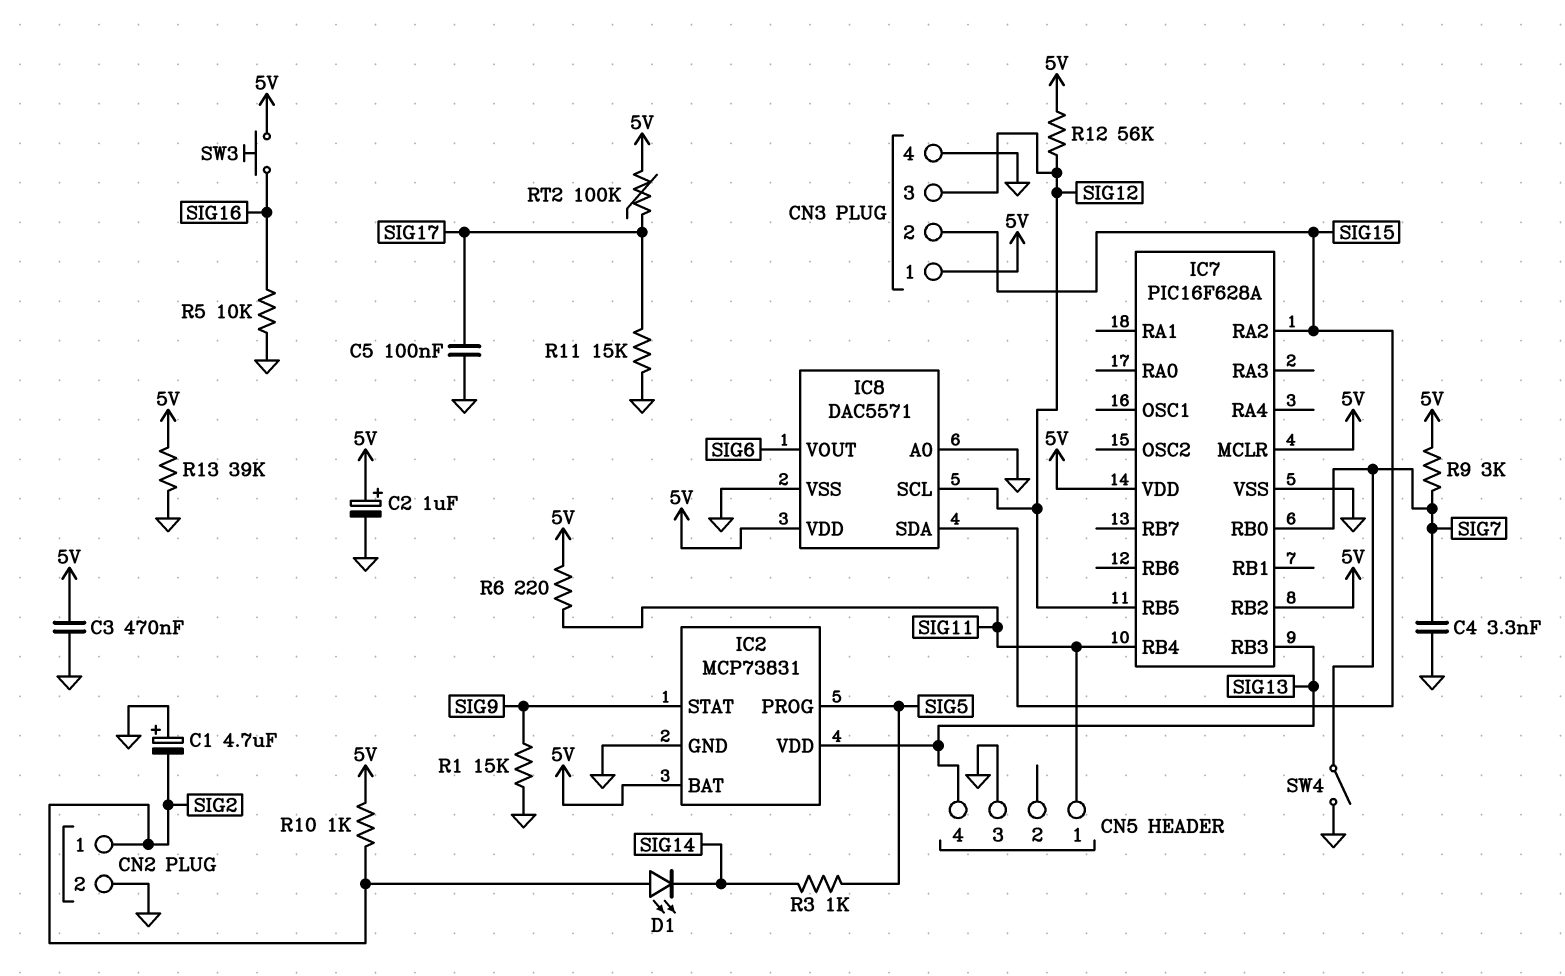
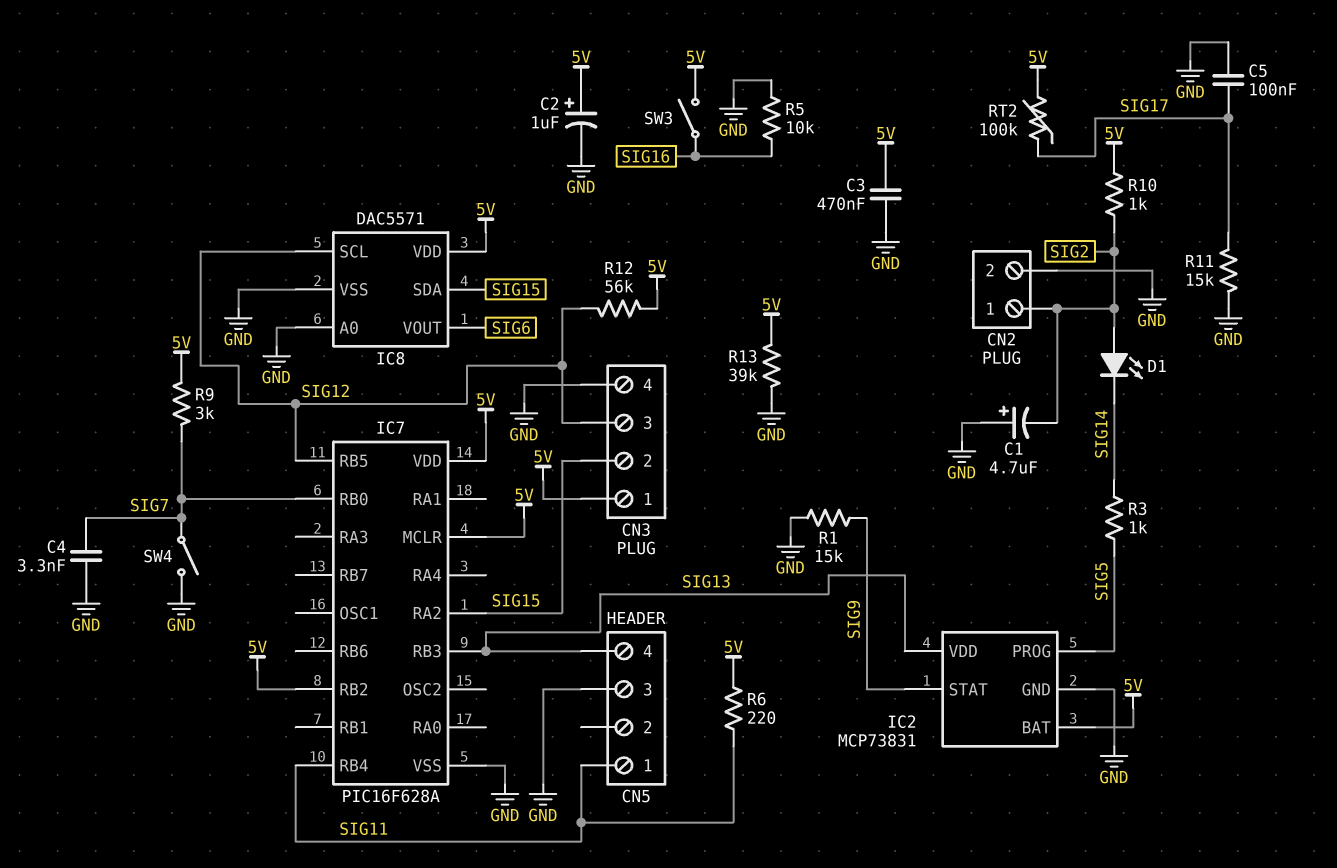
SW3: button (5V, SIG16) -> switch (5V, SIG16)

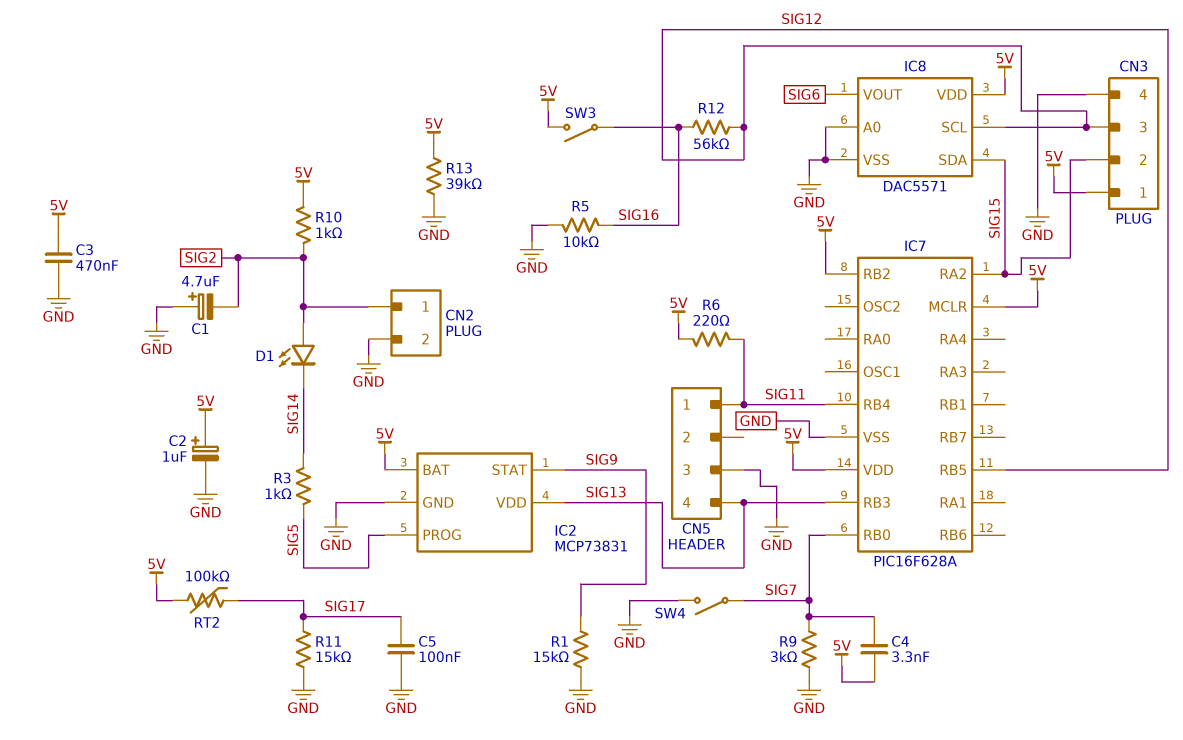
C4: 3.3nF (GND, SIG7) -> 3.3nF (5V, SIG7)
R9: 3k (5V, SIG7) -> 3k (GND, SIG7)
R12: 56k (5V, SIG12) -> 56k (SIG12, SIG16)

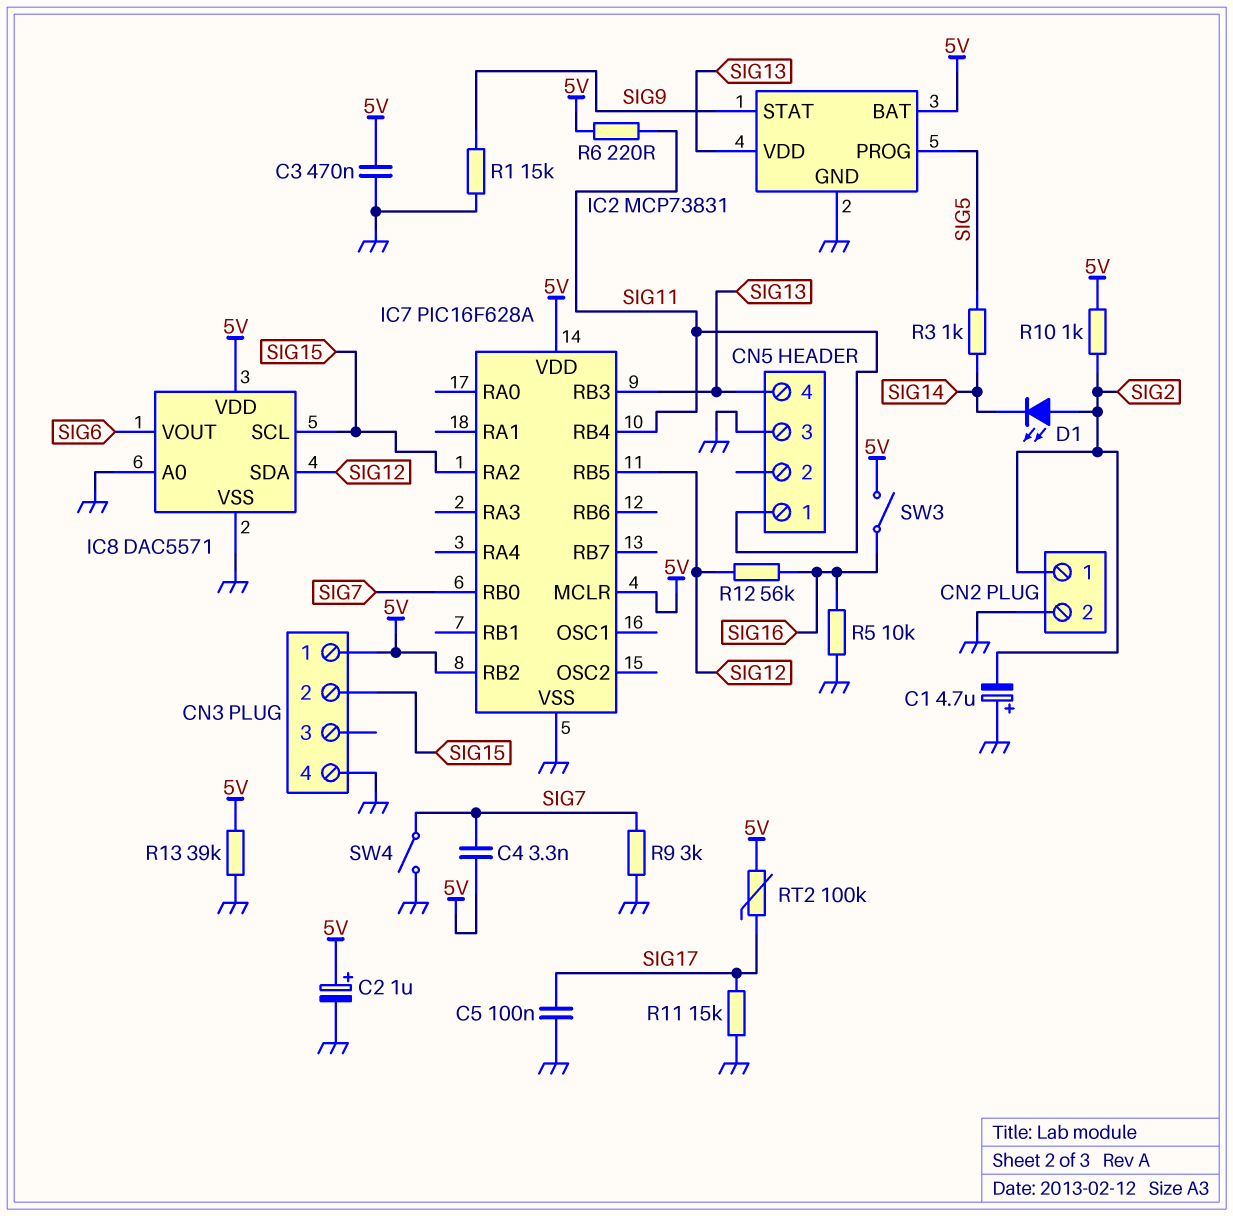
CN3 pin 3: SIG12 -> none
IC8 pin SCL: SIG12 -> SIG15
IC8 pin SDA: SIG15 -> SIG12

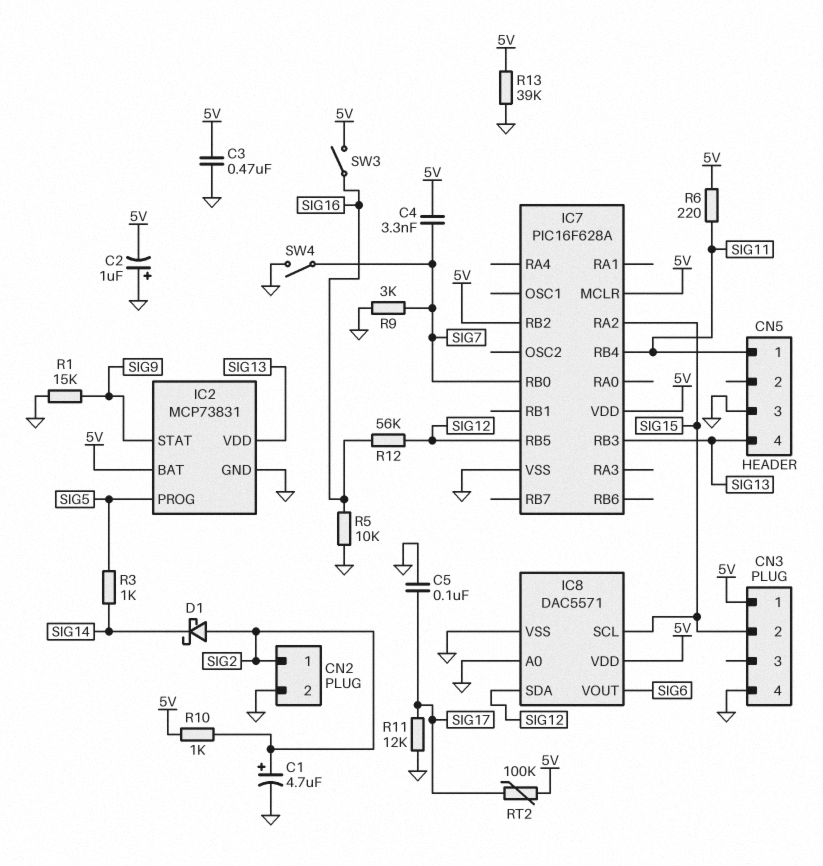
C1: 4.7uF (plus GND, minus SIG2) -> 4.7uF (plus SIG2, minus GND)
C2: 1uF (plus 5V, minus GND) -> 1uF (plus GND, minus 5V)
D1: LED (A SIG2, K SIG14) -> schottky (A SIG2, K SIG14)
R11: 15k (GND, SIG17) -> 12k (GND, SIG17)

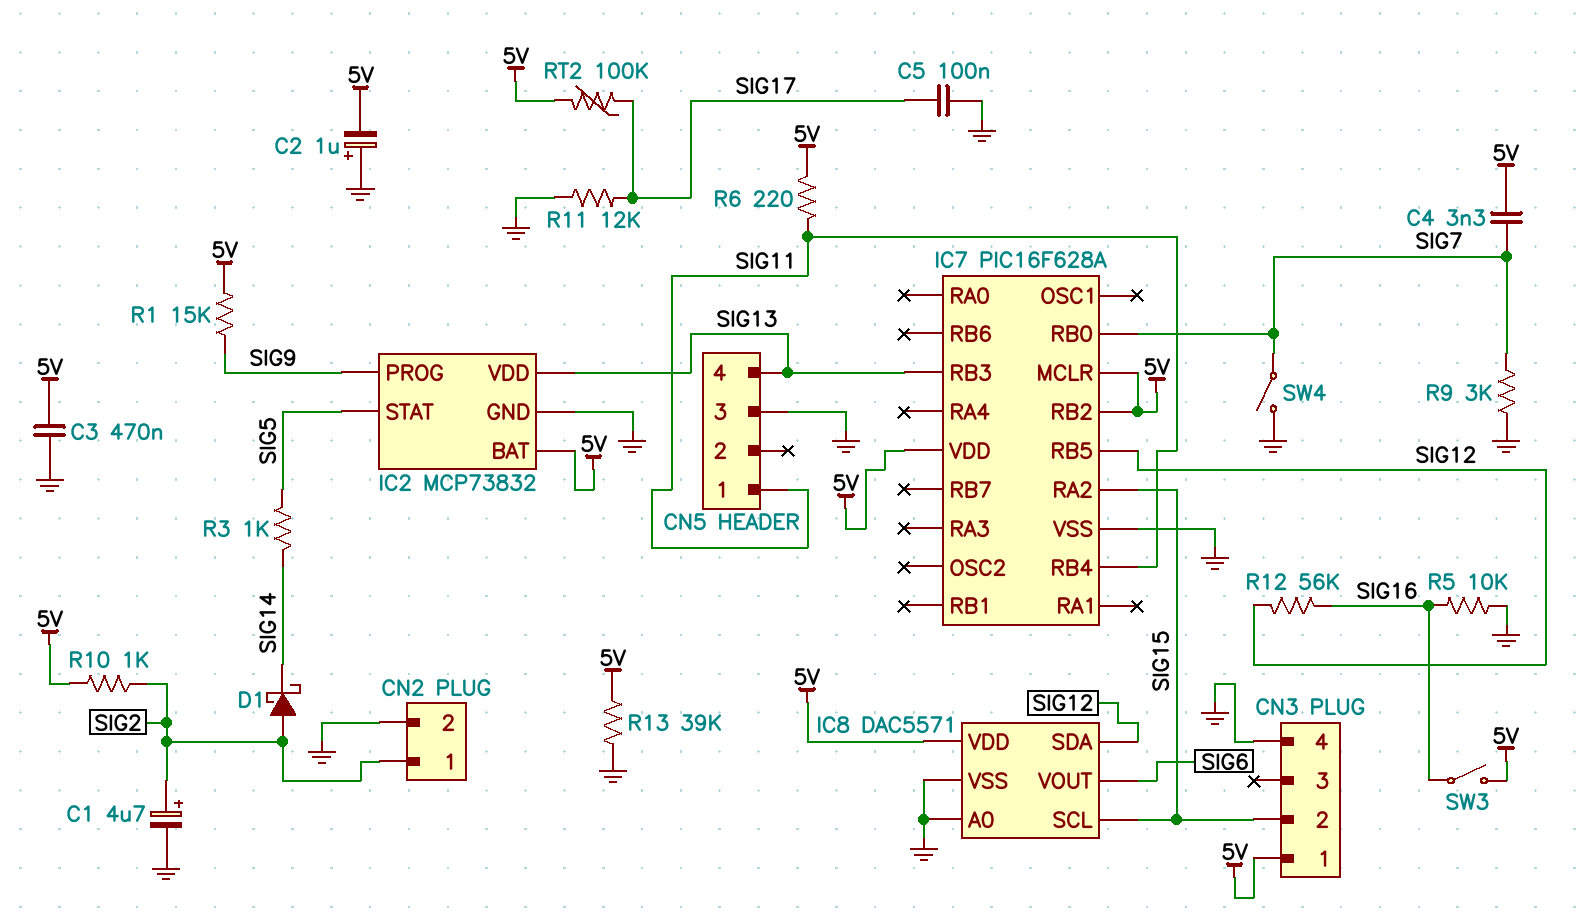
IC2: MCP73831 -> MCP73832
IC2 pin PROG: SIG5 -> SIG9
IC2 pin STAT: SIG9 -> SIG5
R1: 15k (GND, SIG9) -> 15k (5V, SIG9)

